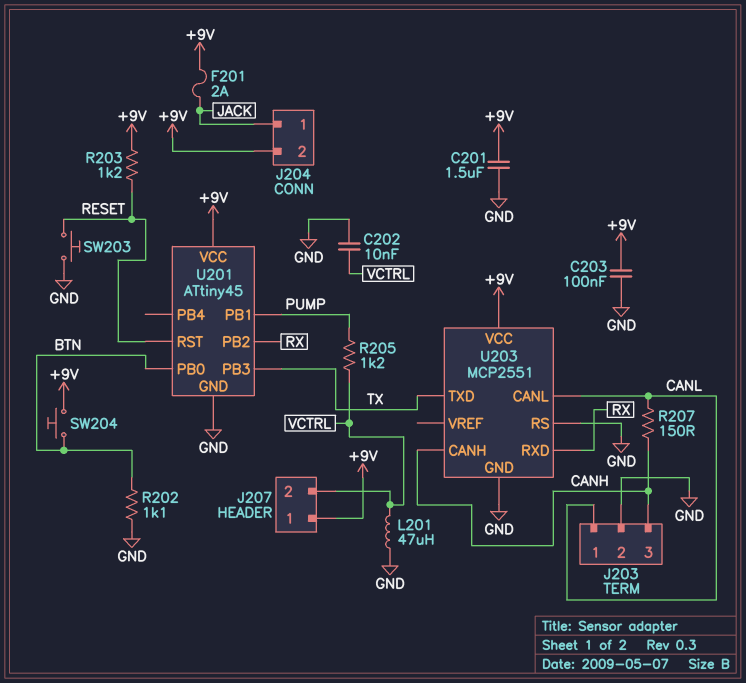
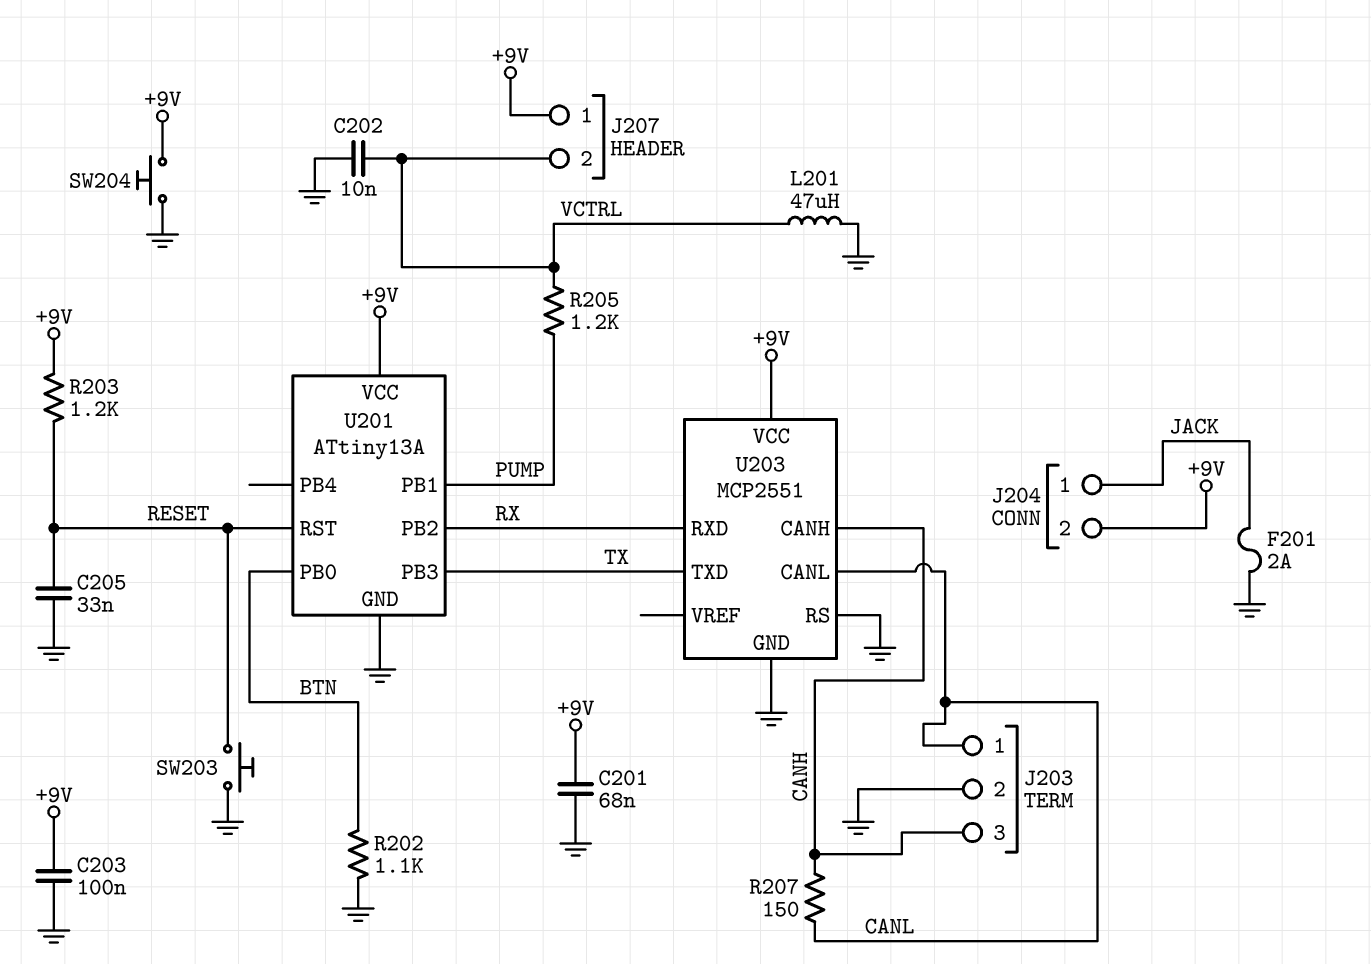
C201: 1.5uF (+9V, GND) -> 68nF (+9V, GND)
C205: none -> 33nF (GND, RESET)
F201: 2A (+9V, JACK) -> 2A (GND, JACK)
SW204: button (+9V, BTN) -> button (+9V, GND)
U201: ATtiny45 -> ATtiny13A

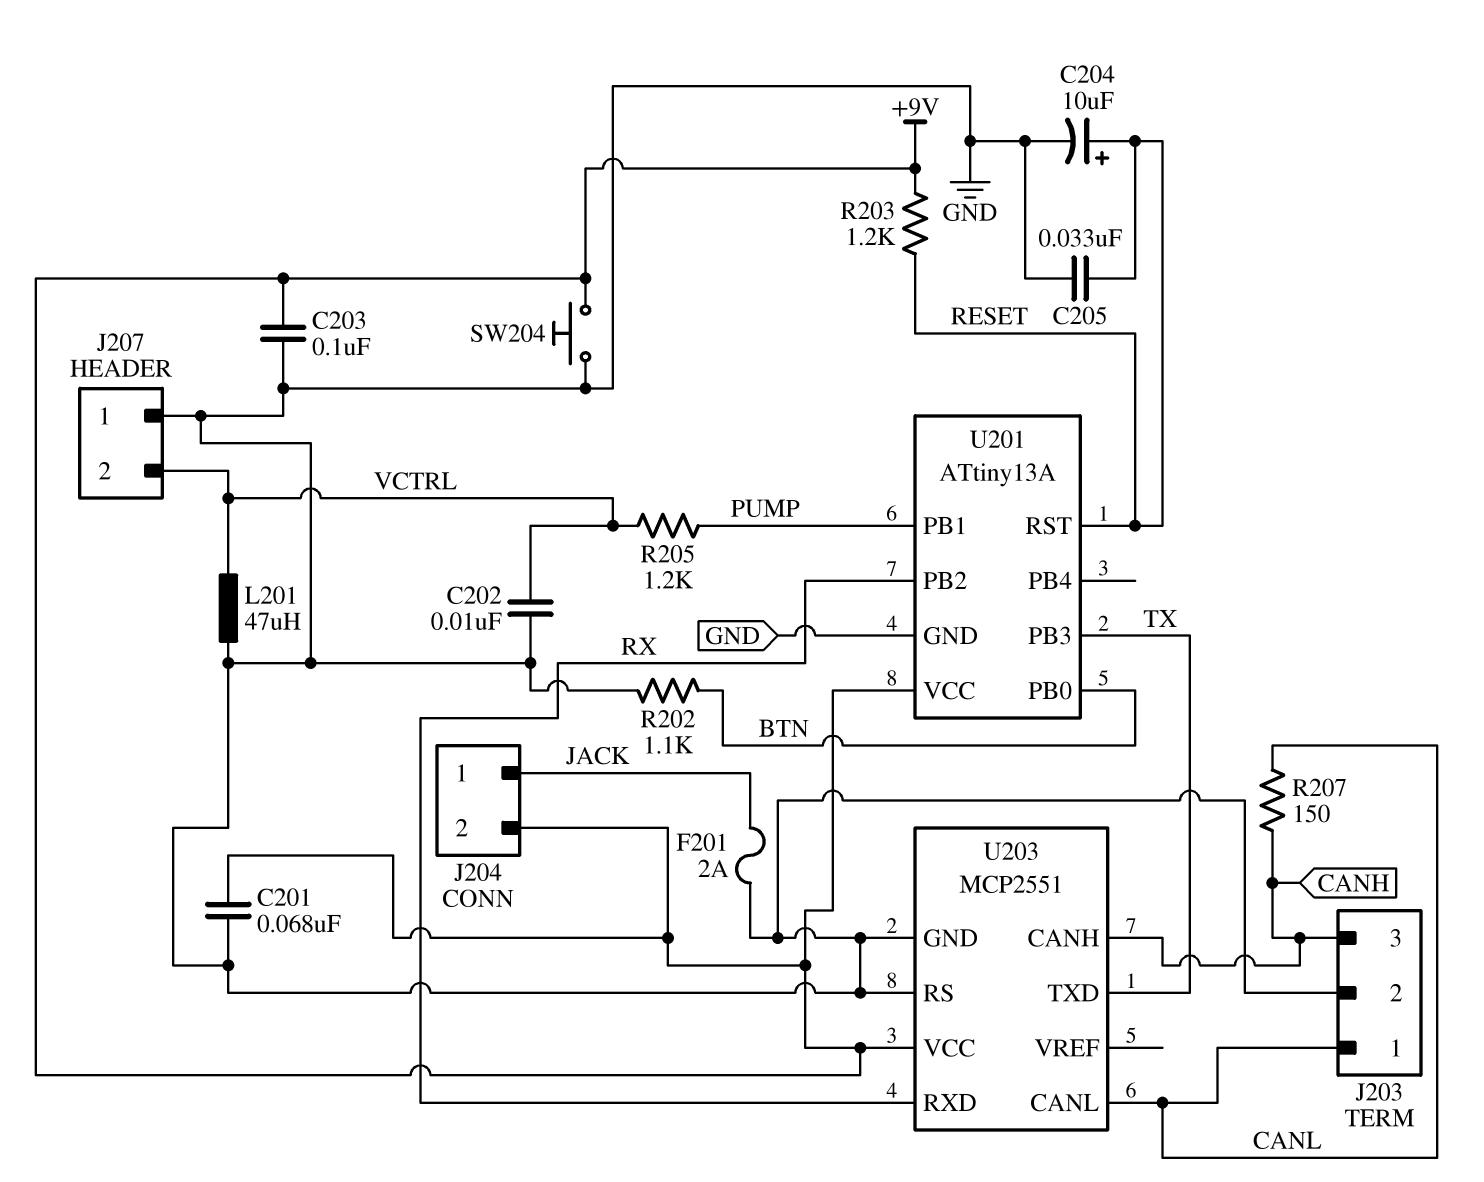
C204: none -> 10uF (plus RESET, minus GND)
J207 pin 1: +9V -> GND
SW203: button (GND, RESET) -> none

